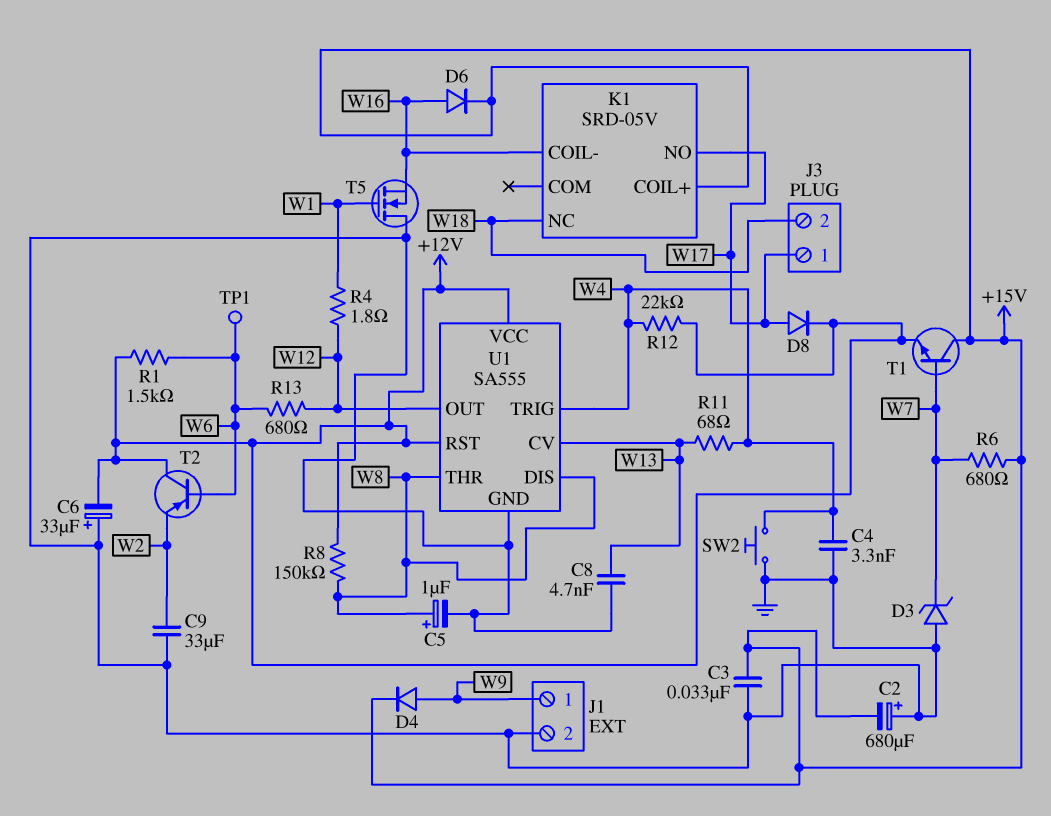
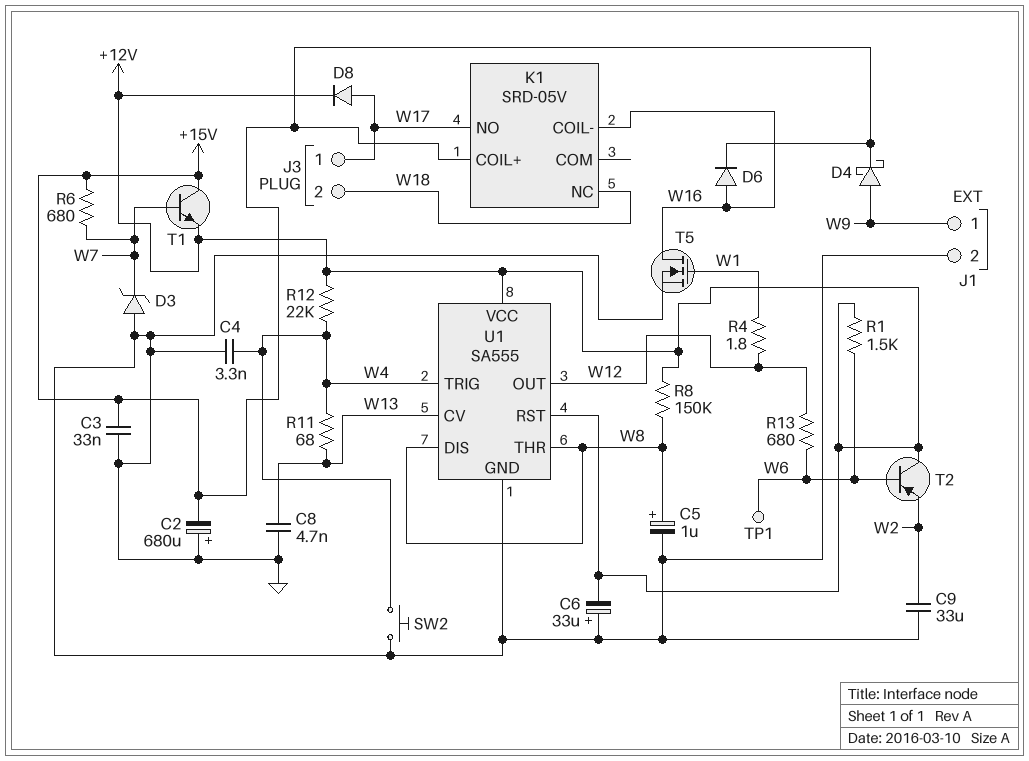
D4: diode (A W9, K +15V) -> schottky (A W9, K +15V)
T5: NMOS (G W1, D GND, S W16) -> NMOS (G W1, D W16, S GND)

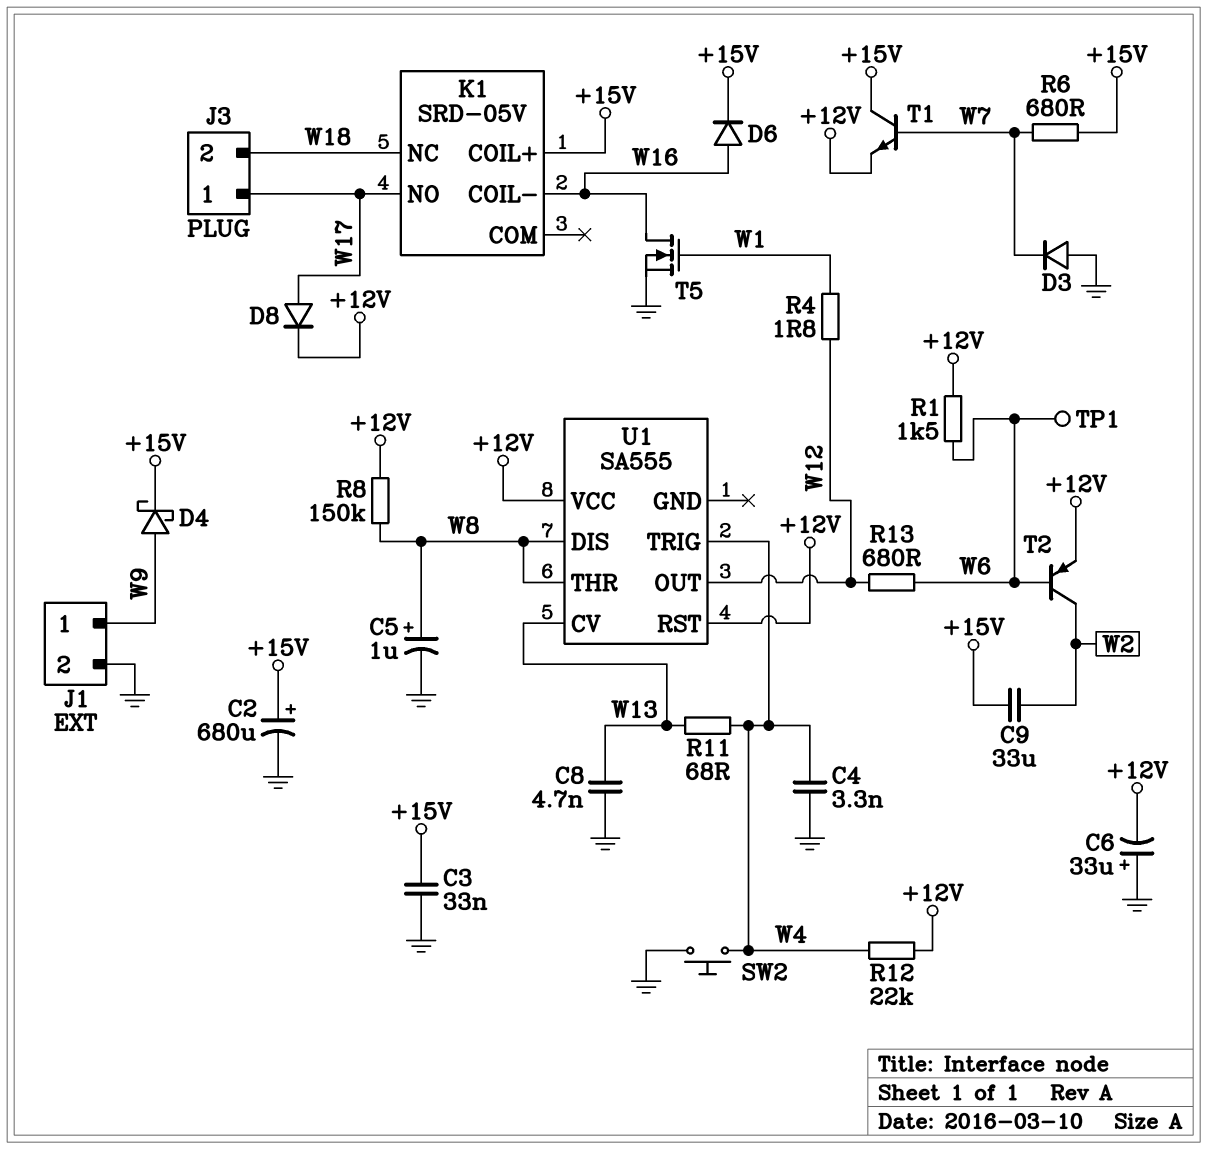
C2: 680uF (plus GND, minus +15V) -> 680uF (plus +15V, minus GND)
C9: 33uF (GND, W2) -> 33uF (+15V, W2)
D3: zener (A GND, K W7) -> diode (A GND, K W7)
T2: PNP (B W6, C +12V, E W2) -> PNP (B W6, C W2, E +12V)
U1 pin GND: GND -> none

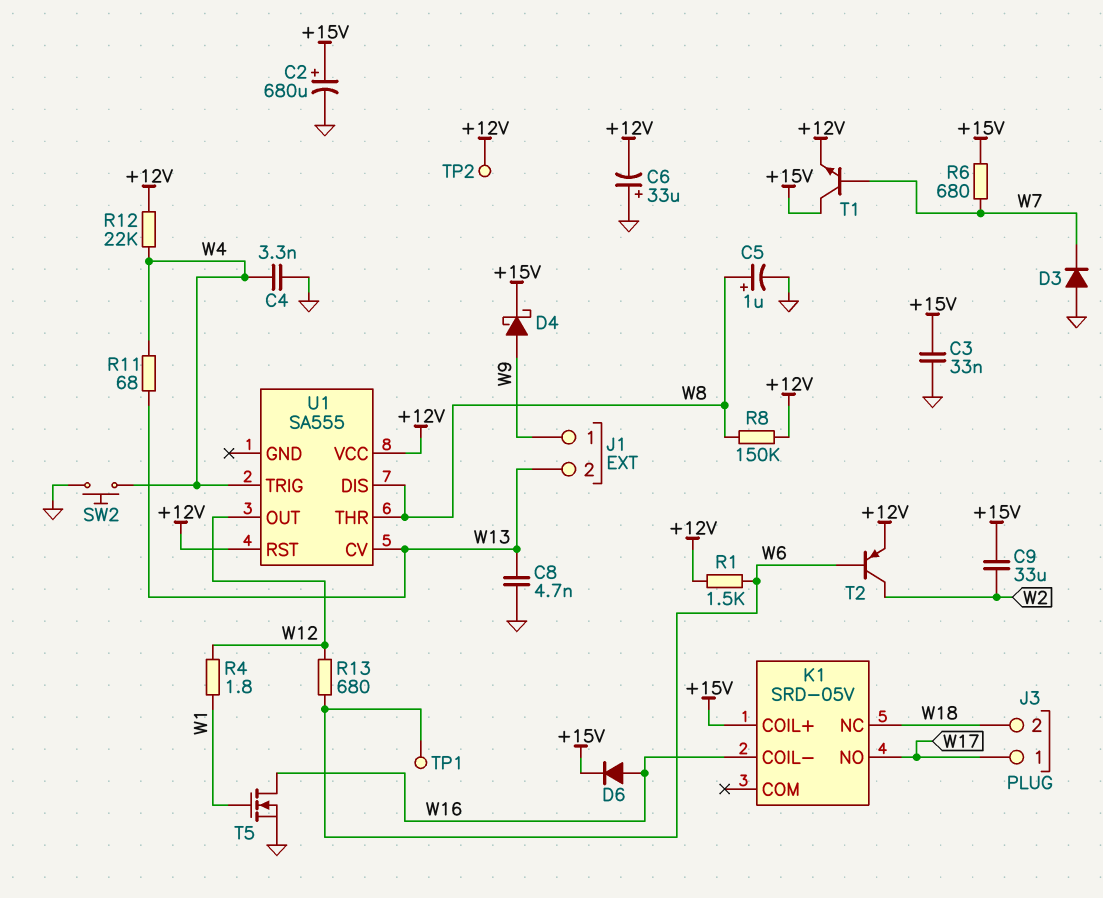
D8: diode (A W17, K +12V) -> none
J1 pin 2: GND -> W13
TP2: none -> test point (+12V)

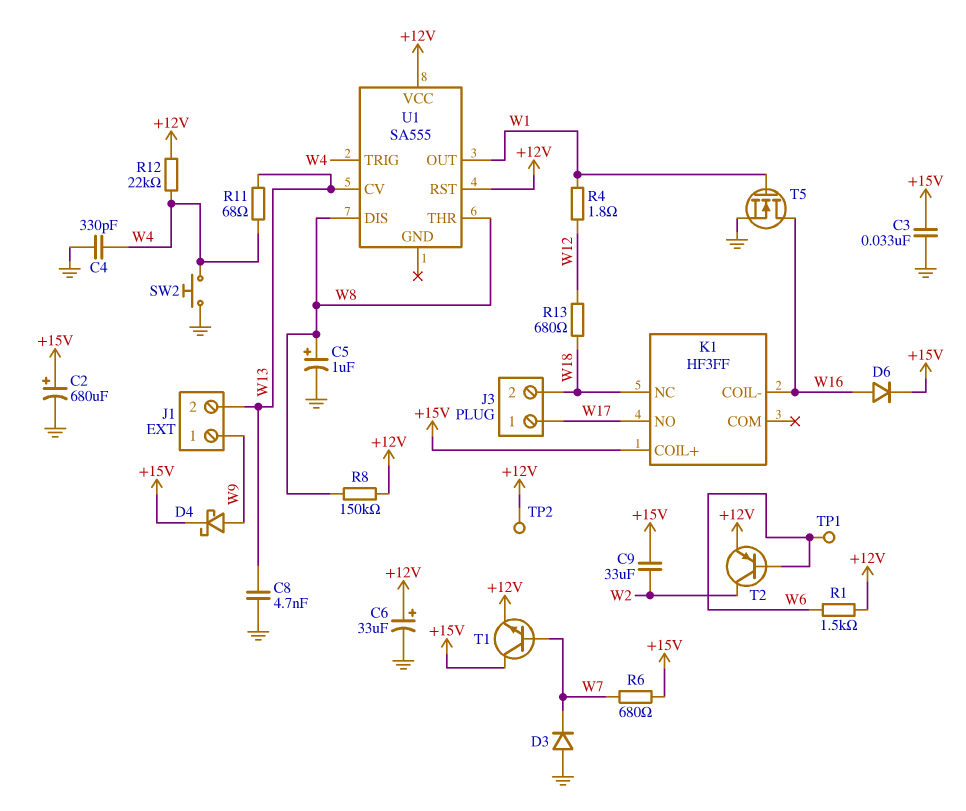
C4: 3.3nF (GND, W4) -> 330pF (GND, W4)
C6: 33uF (plus GND, minus +12V) -> 33uF (plus +12V, minus GND)
K1: SRD-05V -> HF3FF
R13: 680 (W6, W12) -> 680 (W12, W18)
U1 pin OUT: W12 -> W1

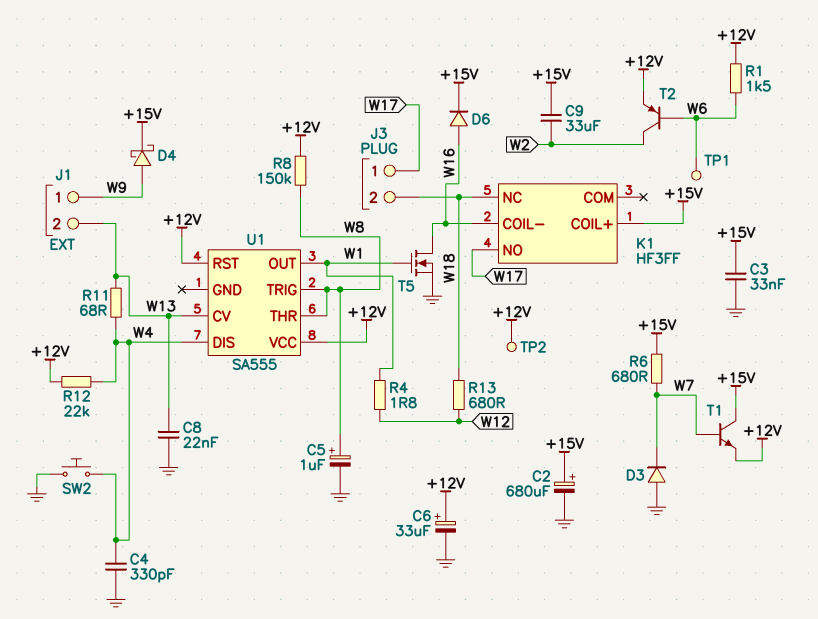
C8: 4.7nF (GND, W13) -> 22nF (GND, W13)
U1 pin DIS: W8 -> W4
U1 pin TRIG: W4 -> W8

